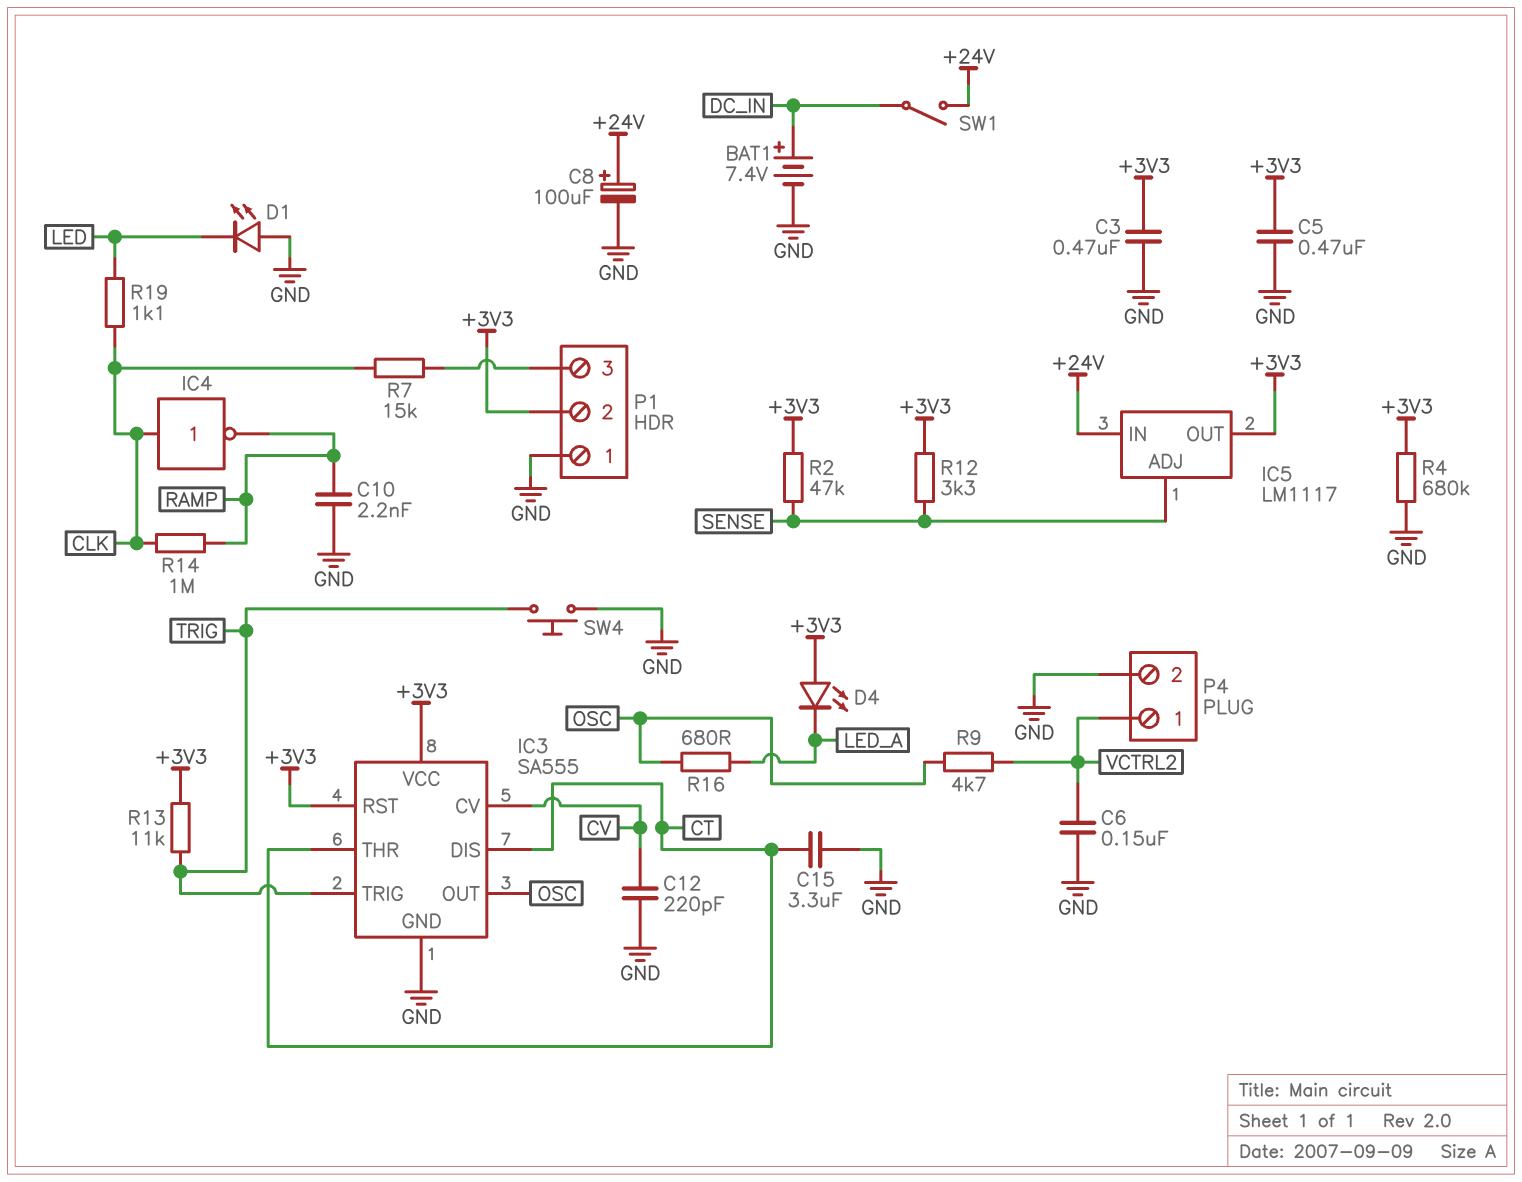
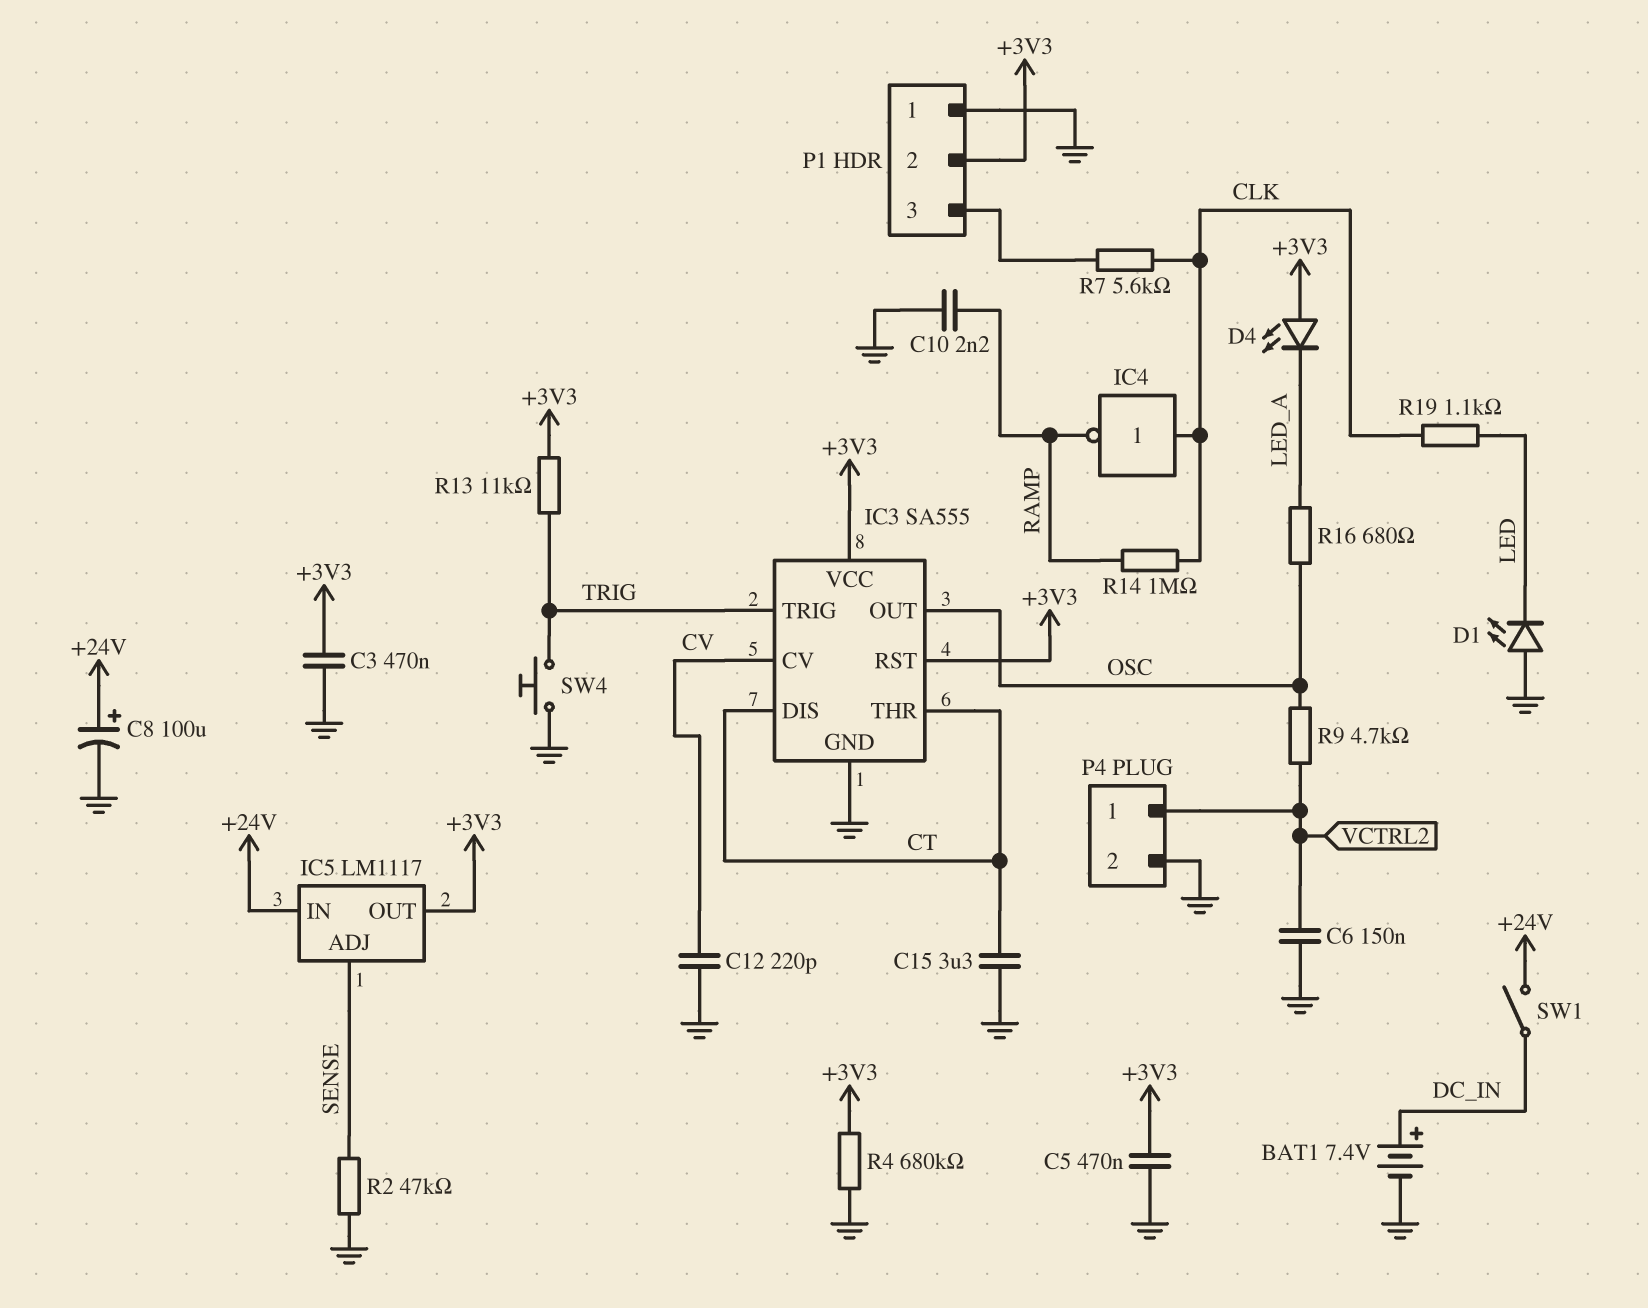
R2: 47k (+3V3, SENSE) -> 47k (GND, SENSE)
R7: 15k (CLK, P1/3) -> 5.6k (CLK, P1/3)
R12: 3.3k (+3V3, SENSE) -> none

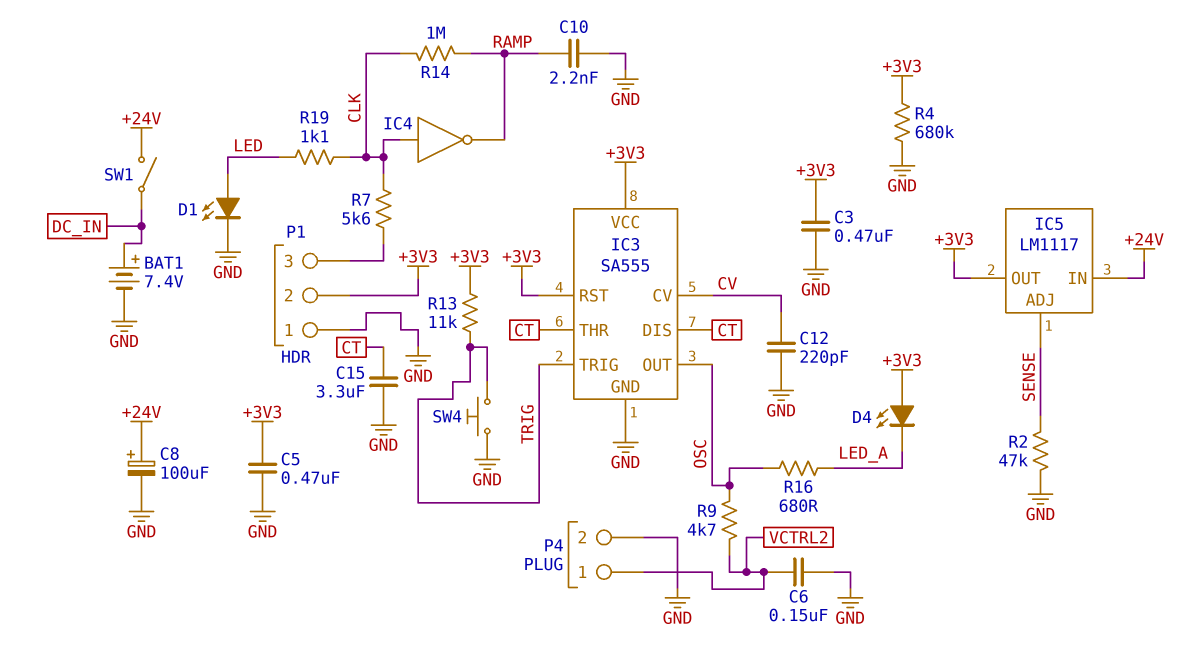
D1: LED (A GND, K LED) -> LED (A LED, K GND)

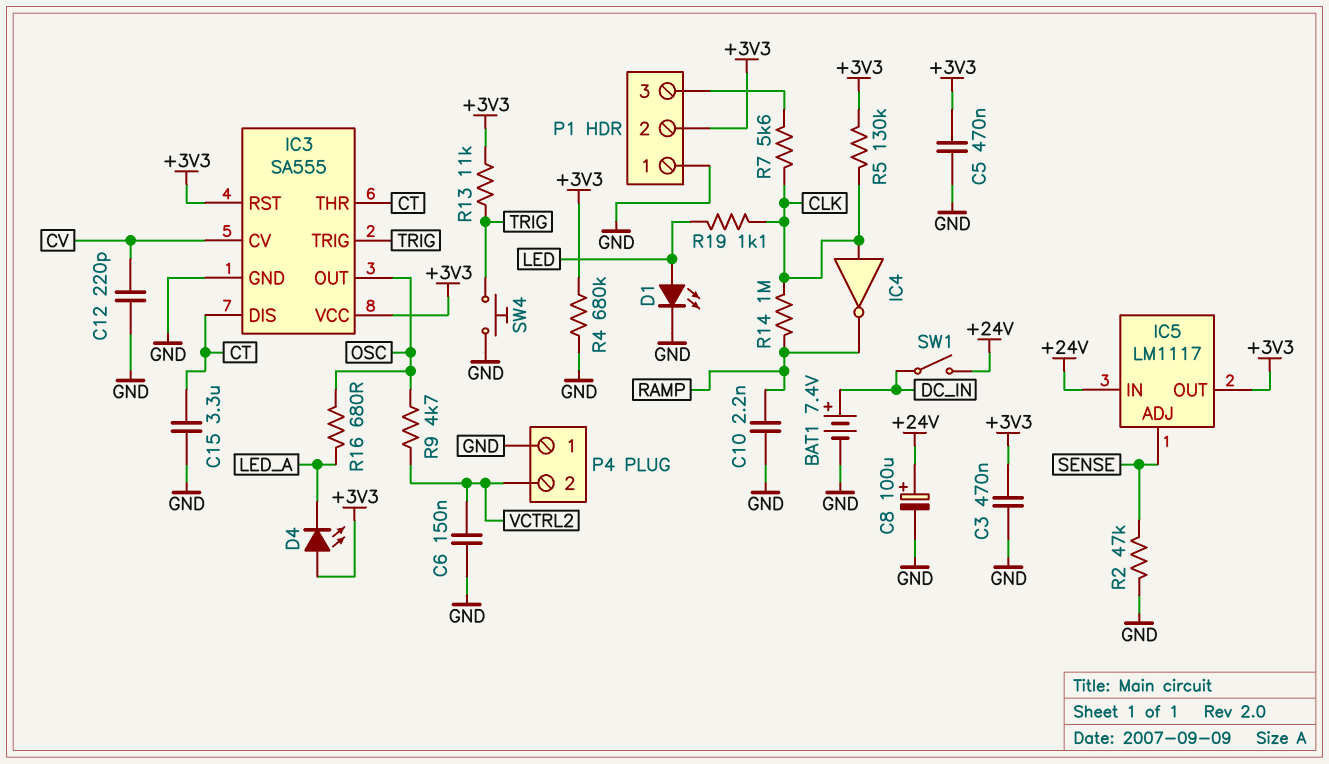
P4 pin 1: VCTRL2 -> GND
P4 pin 2: GND -> VCTRL2
R5: none -> 130k (+3V3, CLK)

